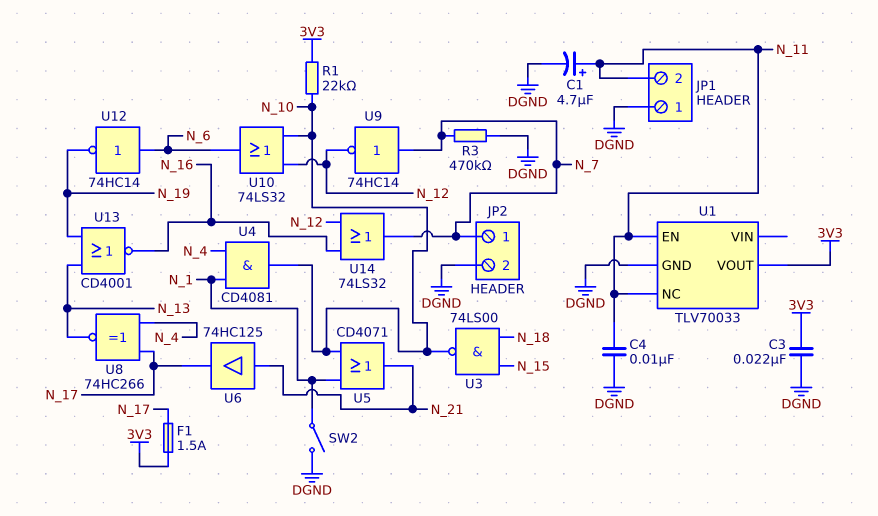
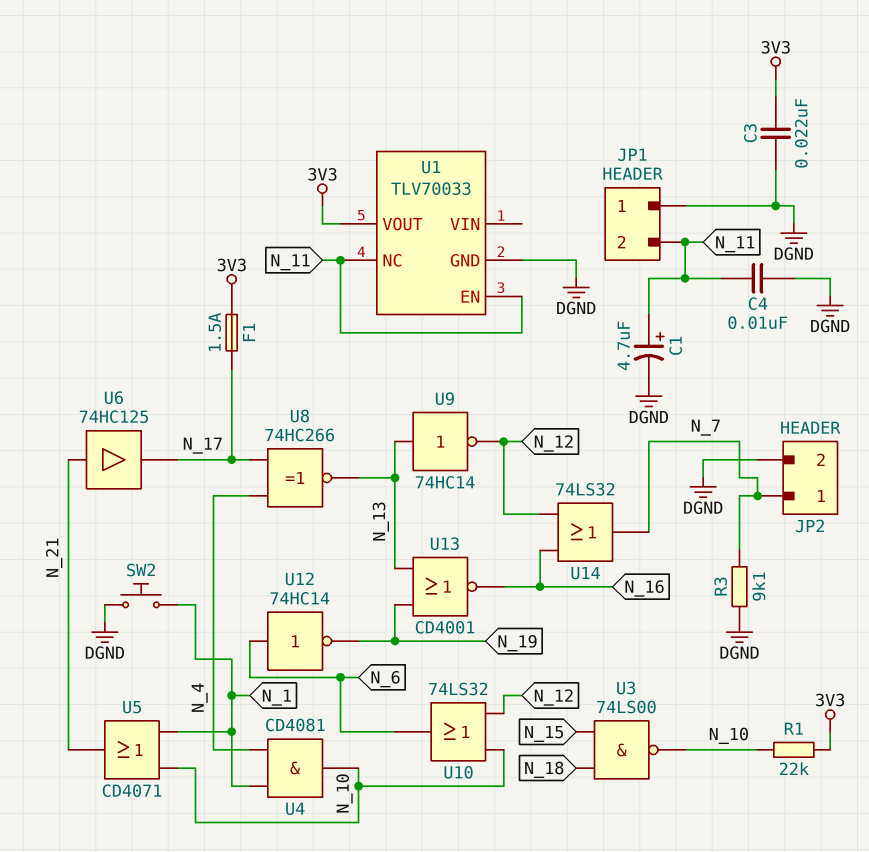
R3: 470k (DGND, N_7) -> 9.1k (DGND, N_7)
SW2: switch (DGND, N_1) -> button (DGND, N_1)
U9: NOT 74HC14 (in N_7, out N_12) -> NOT 74HC14 (in N_13, out N_12)

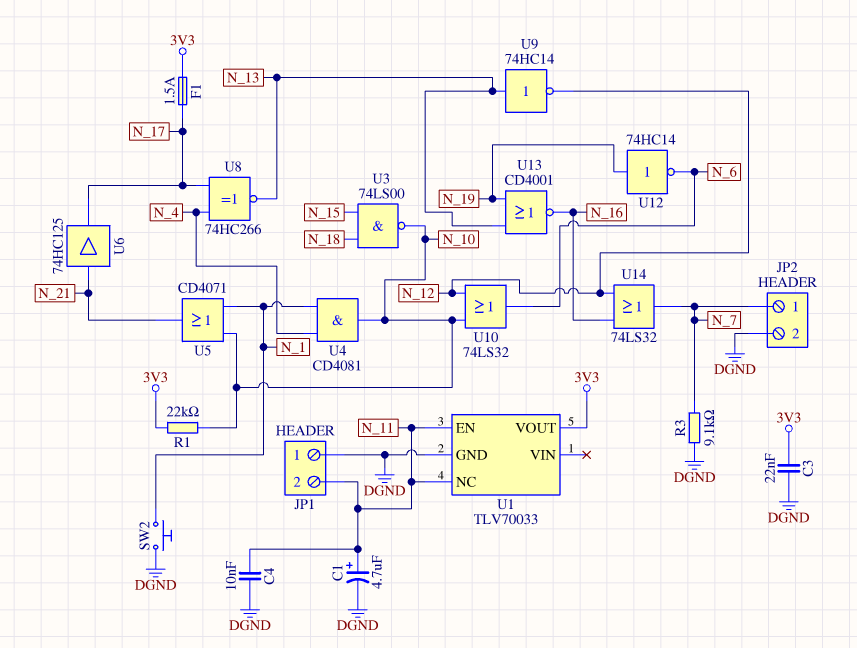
U12: NOT 74HC14 (in N_6, out N_19) -> NOT 74HC14 (in N_19, out N_6)

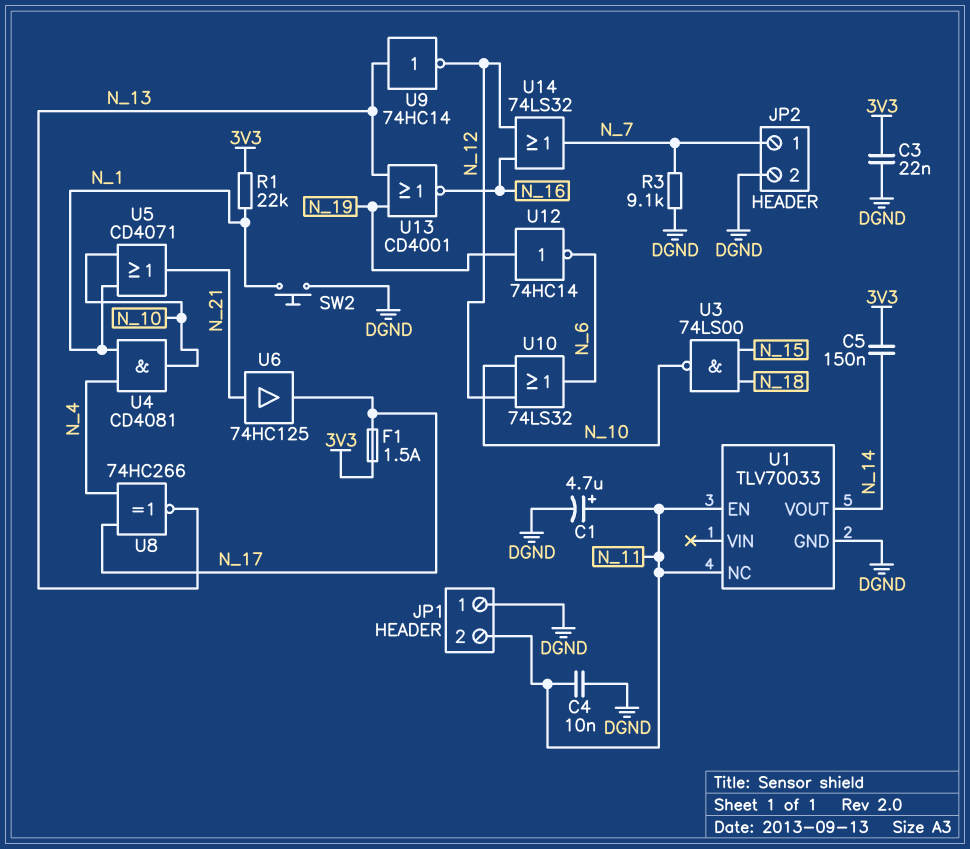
C5: none -> 150nF (3V3, N_14)
R1: 22k (3V3, N_10) -> 22k (3V3, N_1)
U1 pin VOUT: 3V3 -> N_14

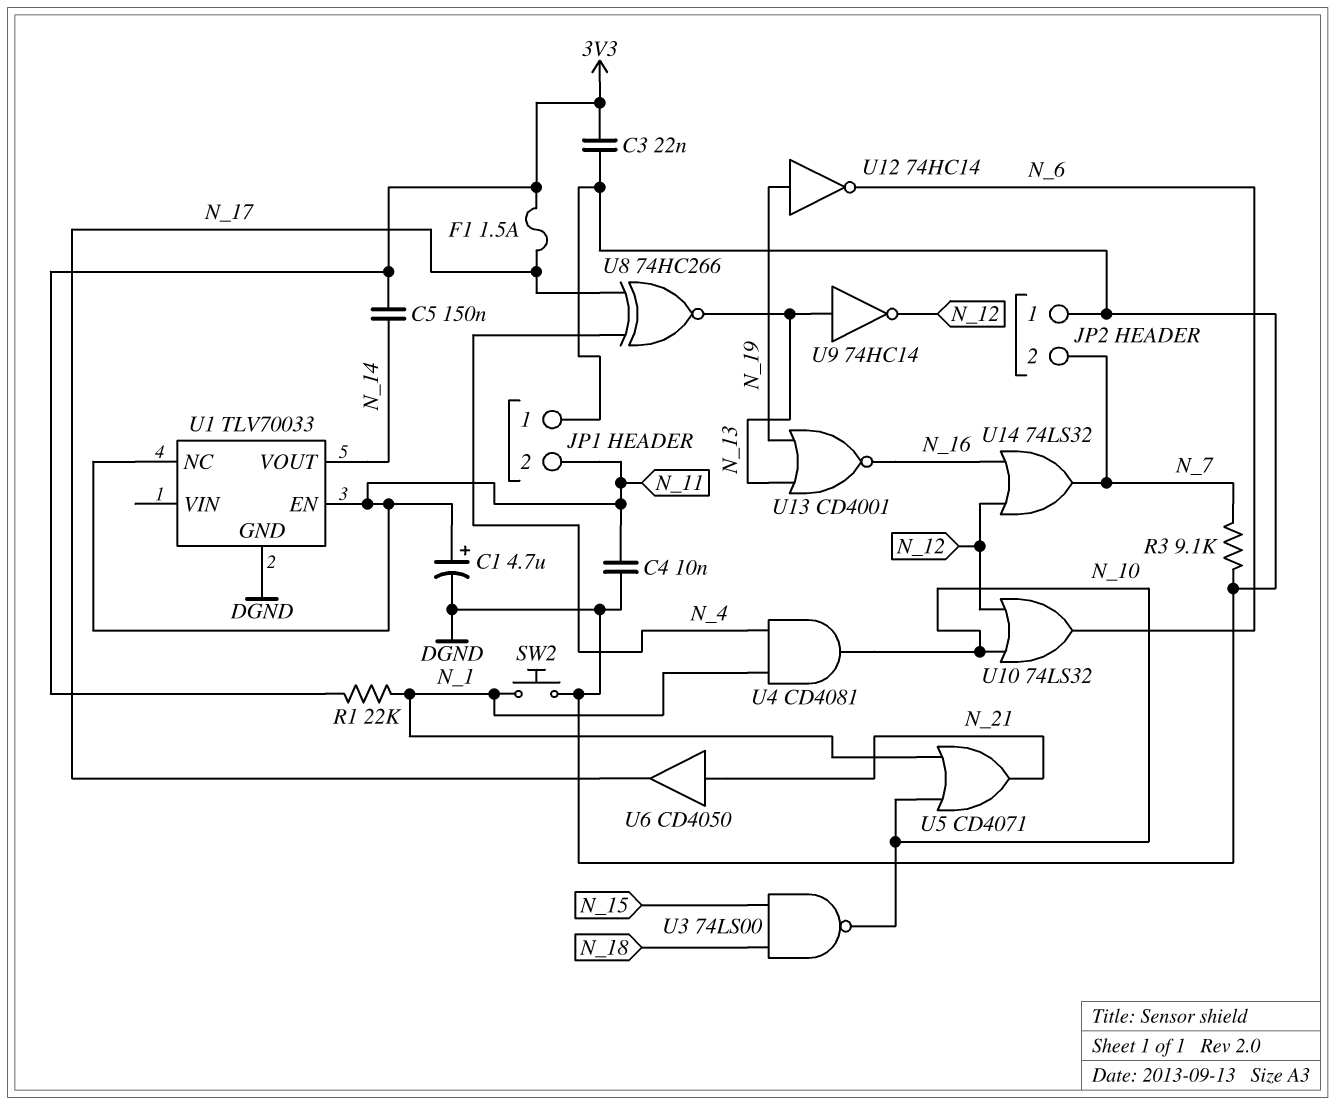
JP2 pin 1: N_7 -> DGND
JP2 pin 2: DGND -> N_7
U6: buffer 74HC125 (in N_21, out N_17) -> buffer CD4050 (in N_21, out N_17)

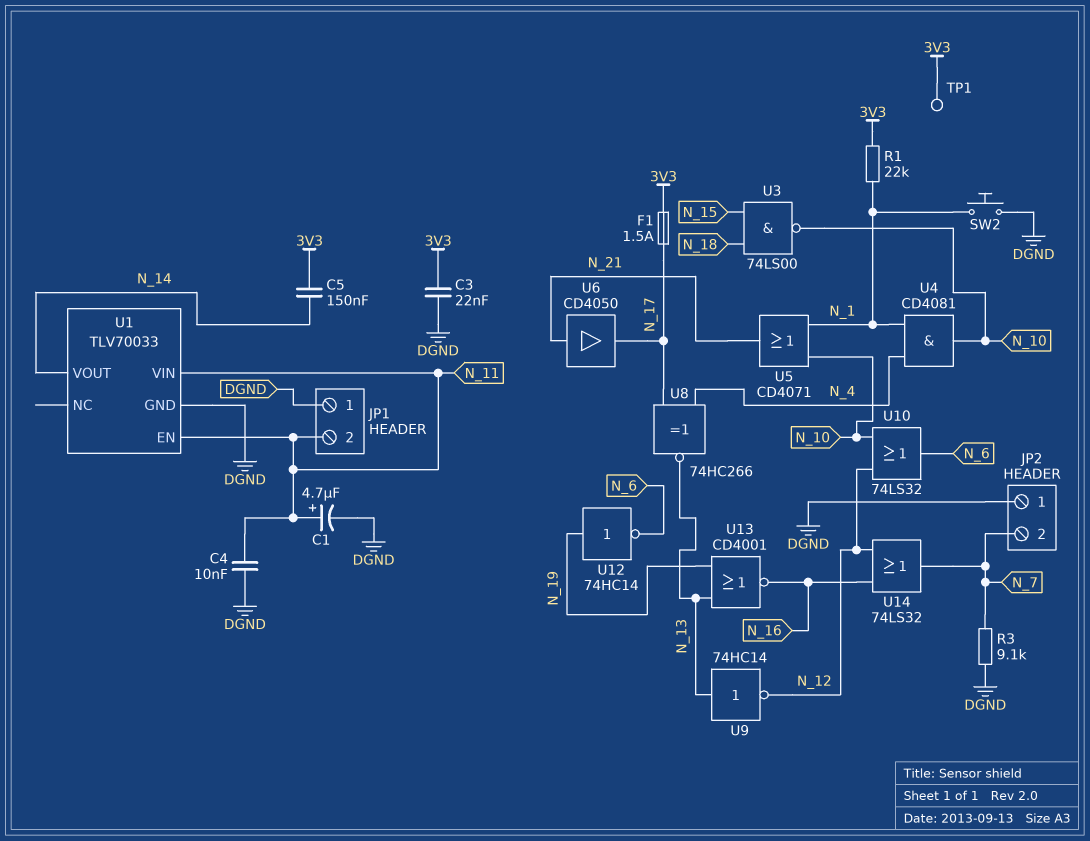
TP1: none -> test point (3V3)
U1 pin NC: N_11 -> none
U1 pin VIN: none -> N_11

